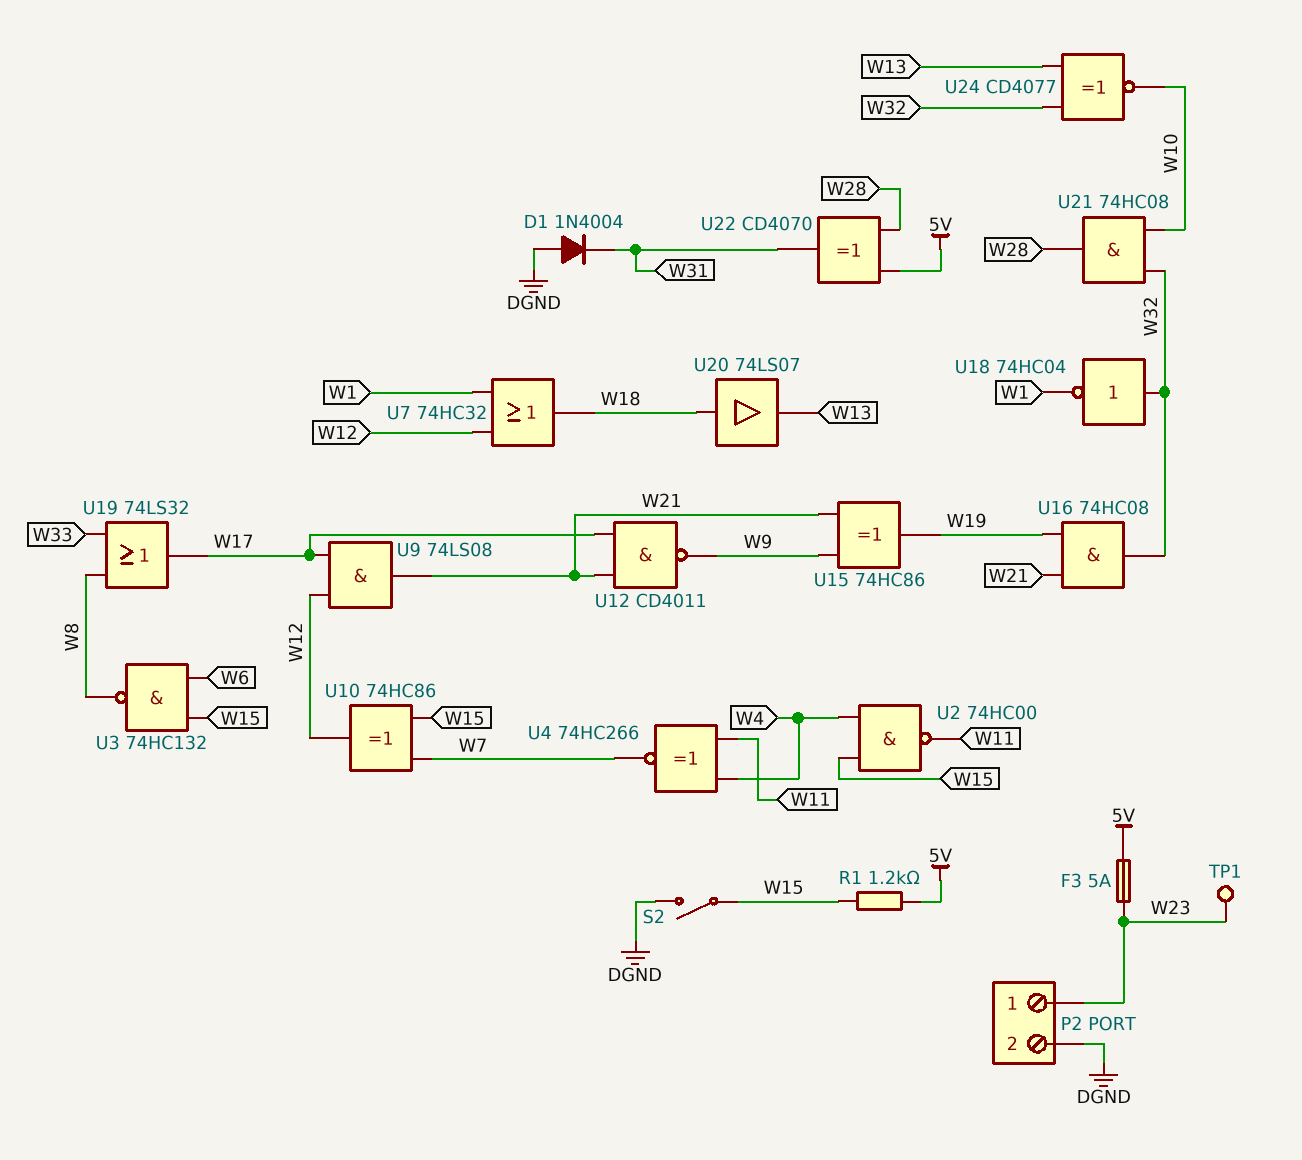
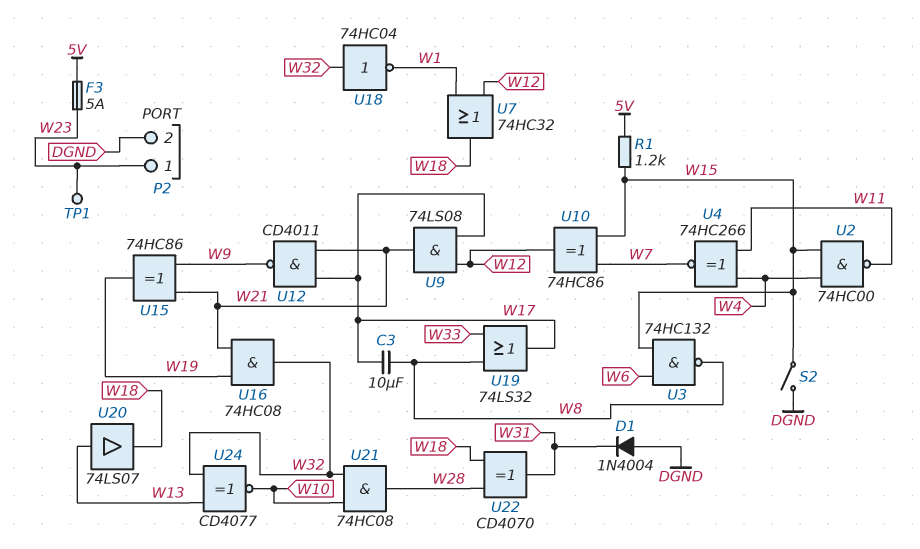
C3: none -> 10uF (W8, W17)
U20: buffer 74LS07 (in W18, out W13) -> buffer 74LS07 (in W13, out W18)
U22: XOR CD4070 (in 5V, in W28, out W31) -> XOR CD4070 (in W18, in W28, out W31)

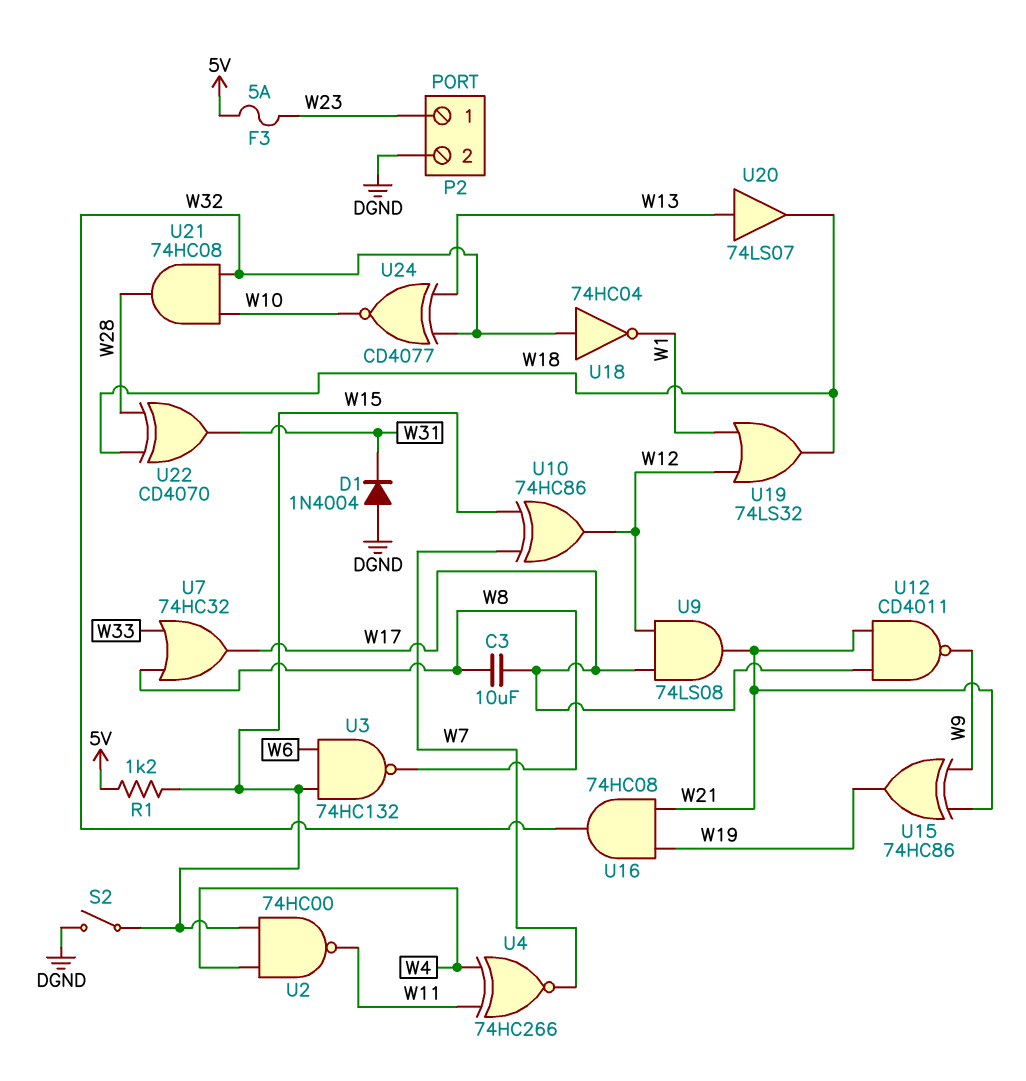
TP1: test point (W23) -> none
U7: OR 74HC32 (in W1, in W12, out W18) -> OR 74HC32 (in W8, in W33, out W17)
U19: OR 74LS32 (in W8, in W33, out W17) -> OR 74LS32 (in W1, in W12, out W18)

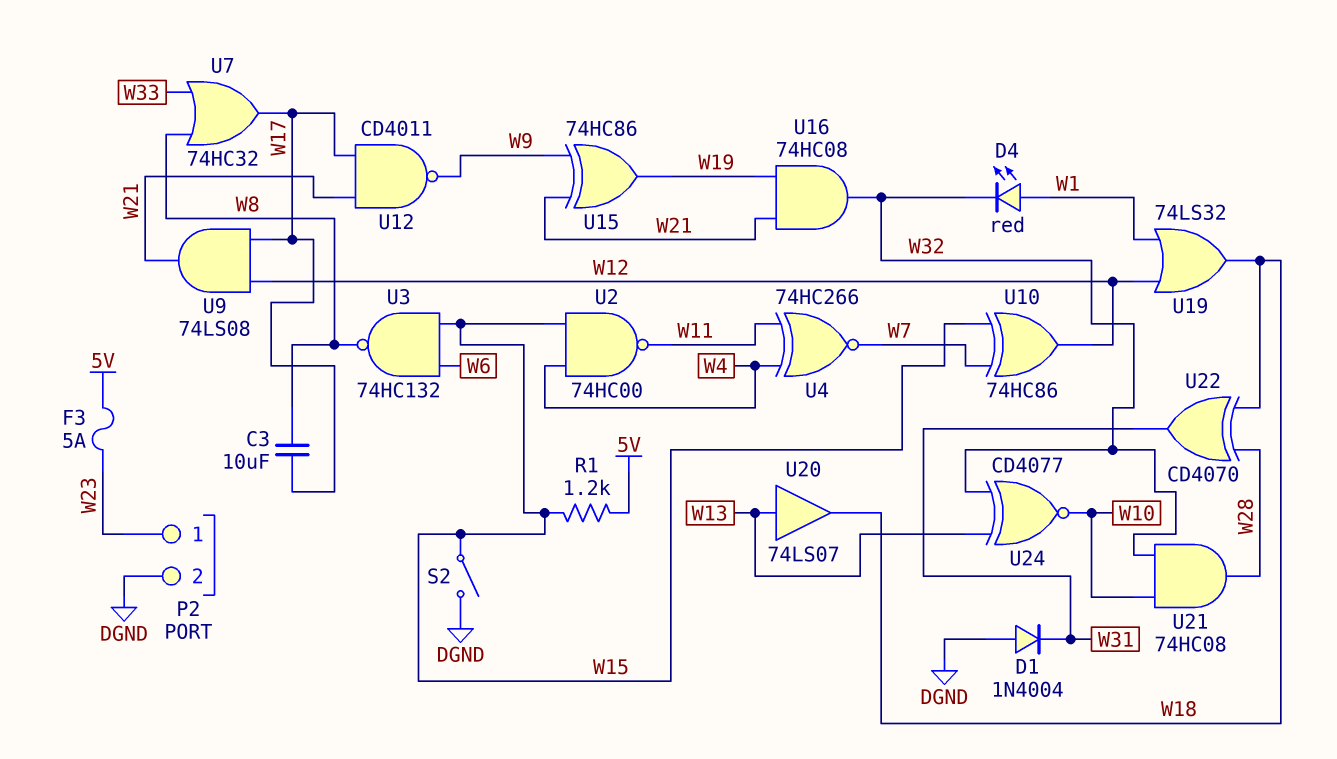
D4: none -> LED red (A W1, K W32)
U18: NOT 74HC04 (in W32, out W1) -> none

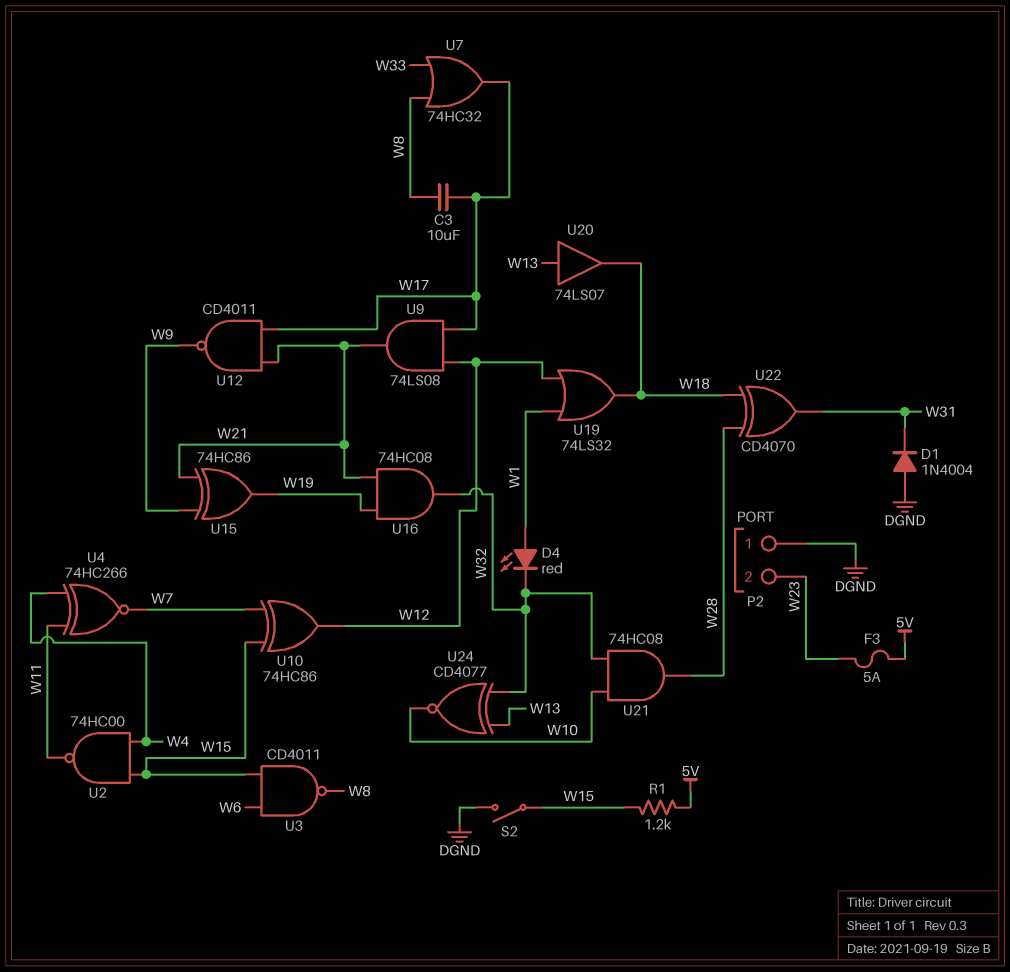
P2 pin 1: W23 -> DGND
P2 pin 2: DGND -> W23
U3: NAND 74HC132 (in W6, in W15, out W8) -> NAND CD4011 (in W6, in W15, out W8)

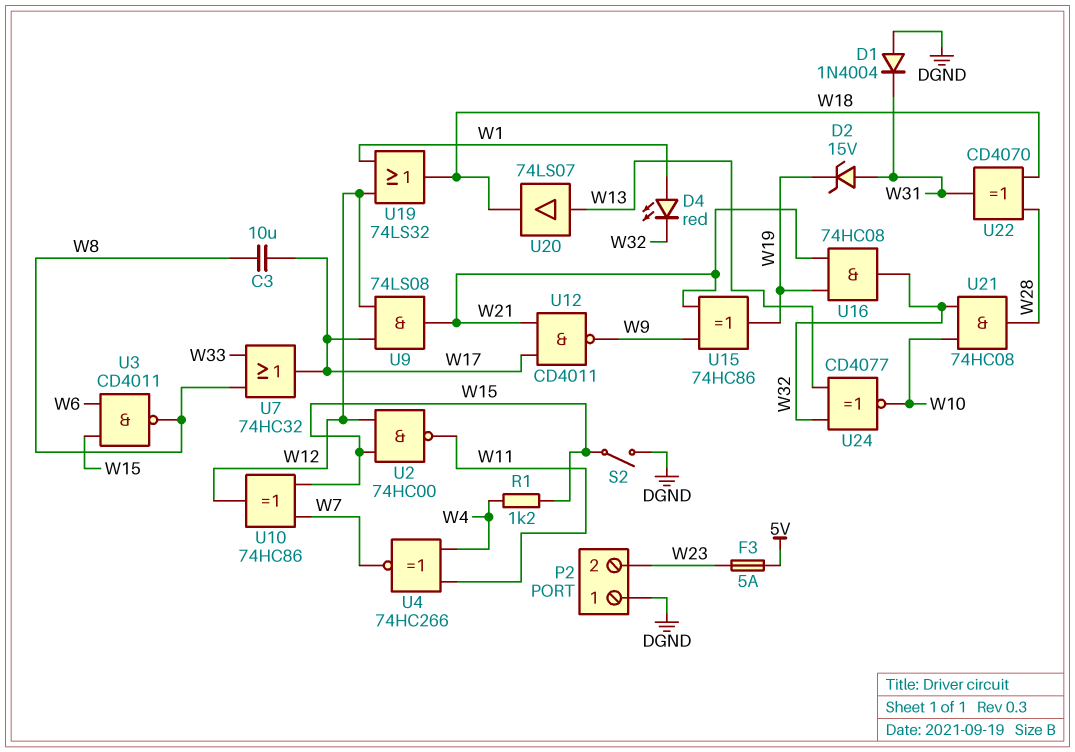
D2: none -> zener 15V (A W31, K W19)
R1: 1.2k (5V, W15) -> 1.2k (W4, W15)
U2: NAND 74HC00 (in W4, in W15, out W11) -> NAND 74HC00 (in W12, in W15, out W11)

